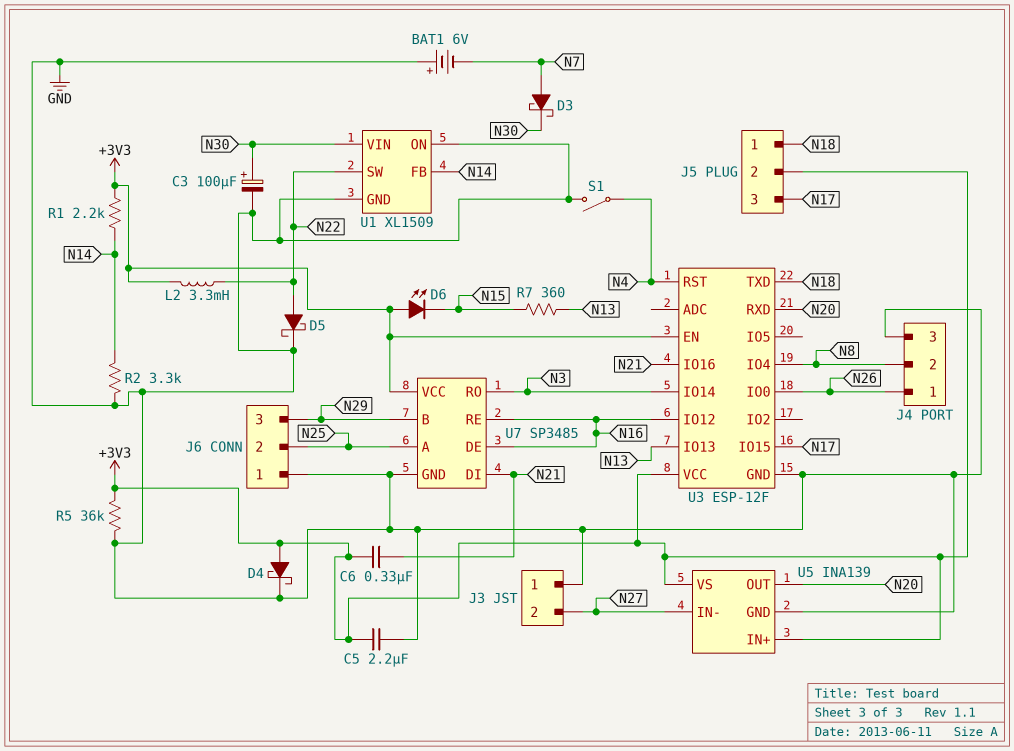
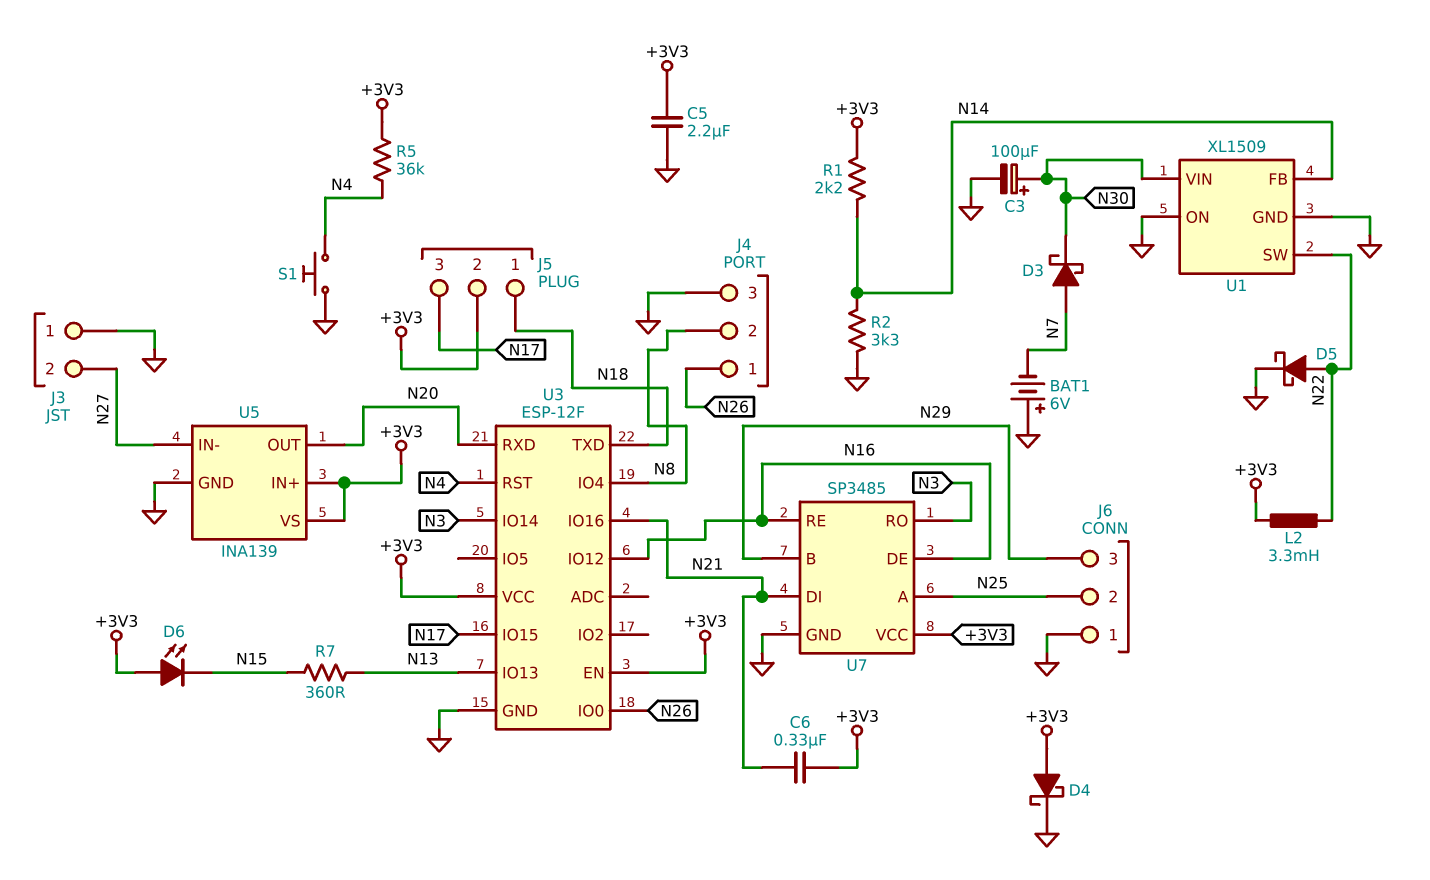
R5: 36k (+3V3, GND) -> 36k (+3V3, N4)
S1: switch (GND, N4) -> button (GND, N4)

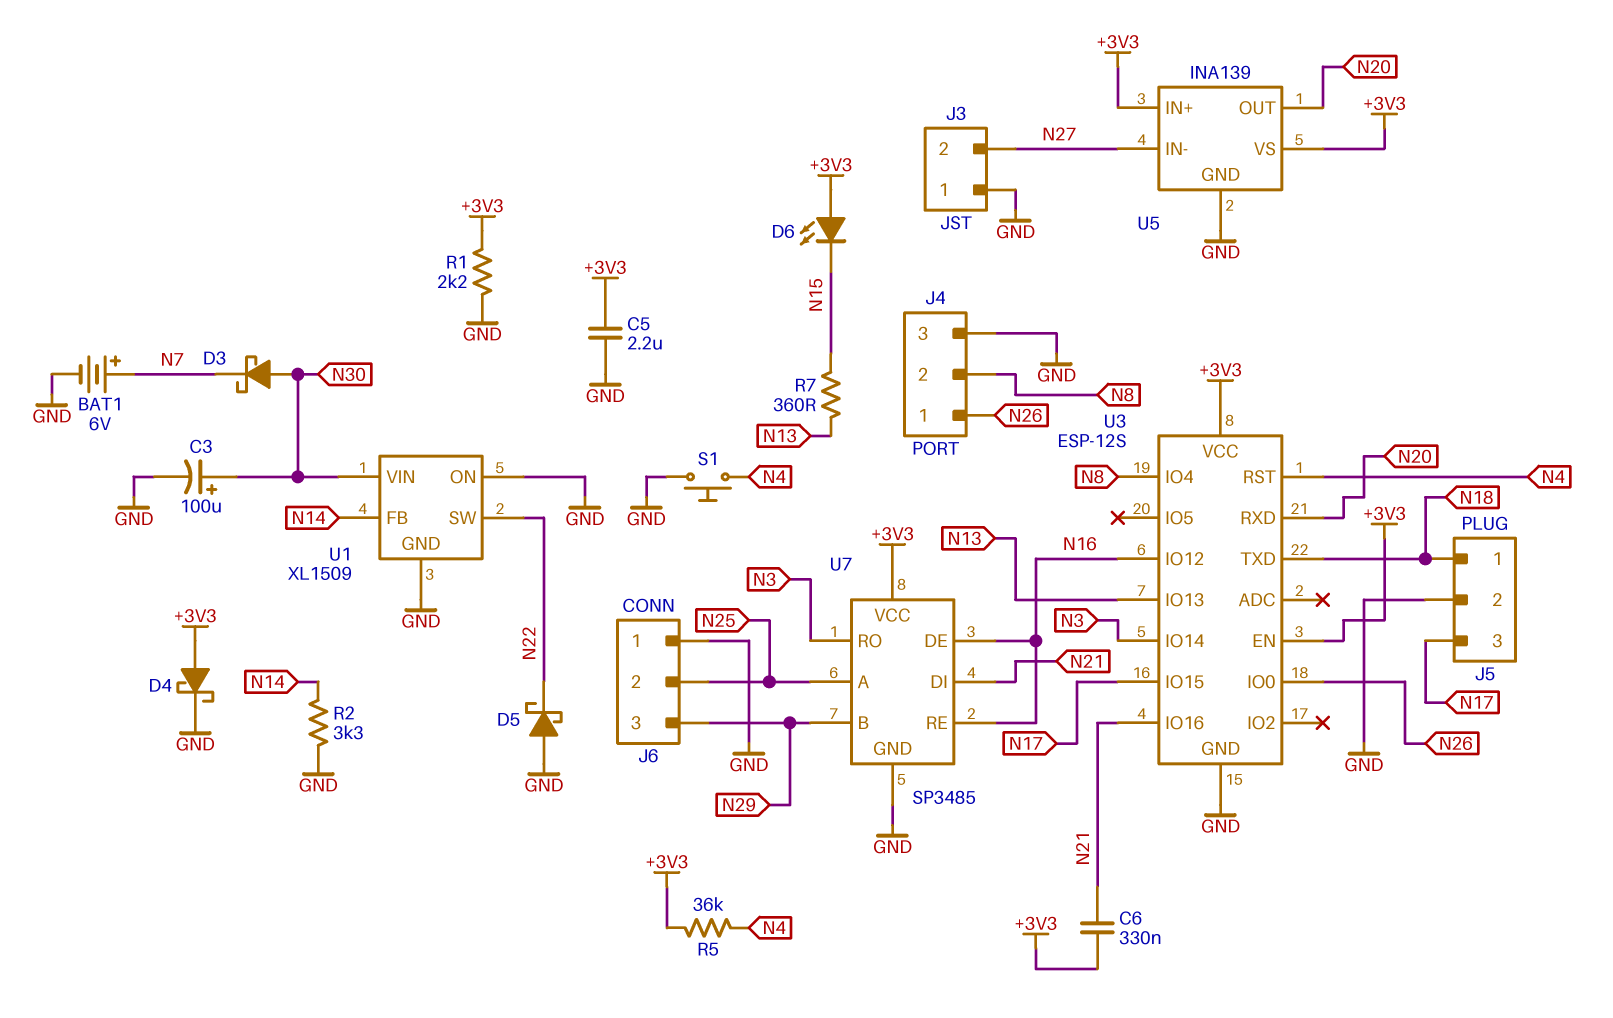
BAT1: 6V (plus GND, minus N7) -> 6V (plus N7, minus GND)
D3: schottky (A N7, K N30) -> schottky (A N30, K N7)
D5: schottky (A N22, K GND) -> schottky (A GND, K N22)
J5 pin 2: +3V3 -> GND
L2: 3.3mH (+3V3, N22) -> none
R1: 2.2k (+3V3, N14) -> 2.2k (+3V3, GND)
U3: ESP-12F -> ESP-12S

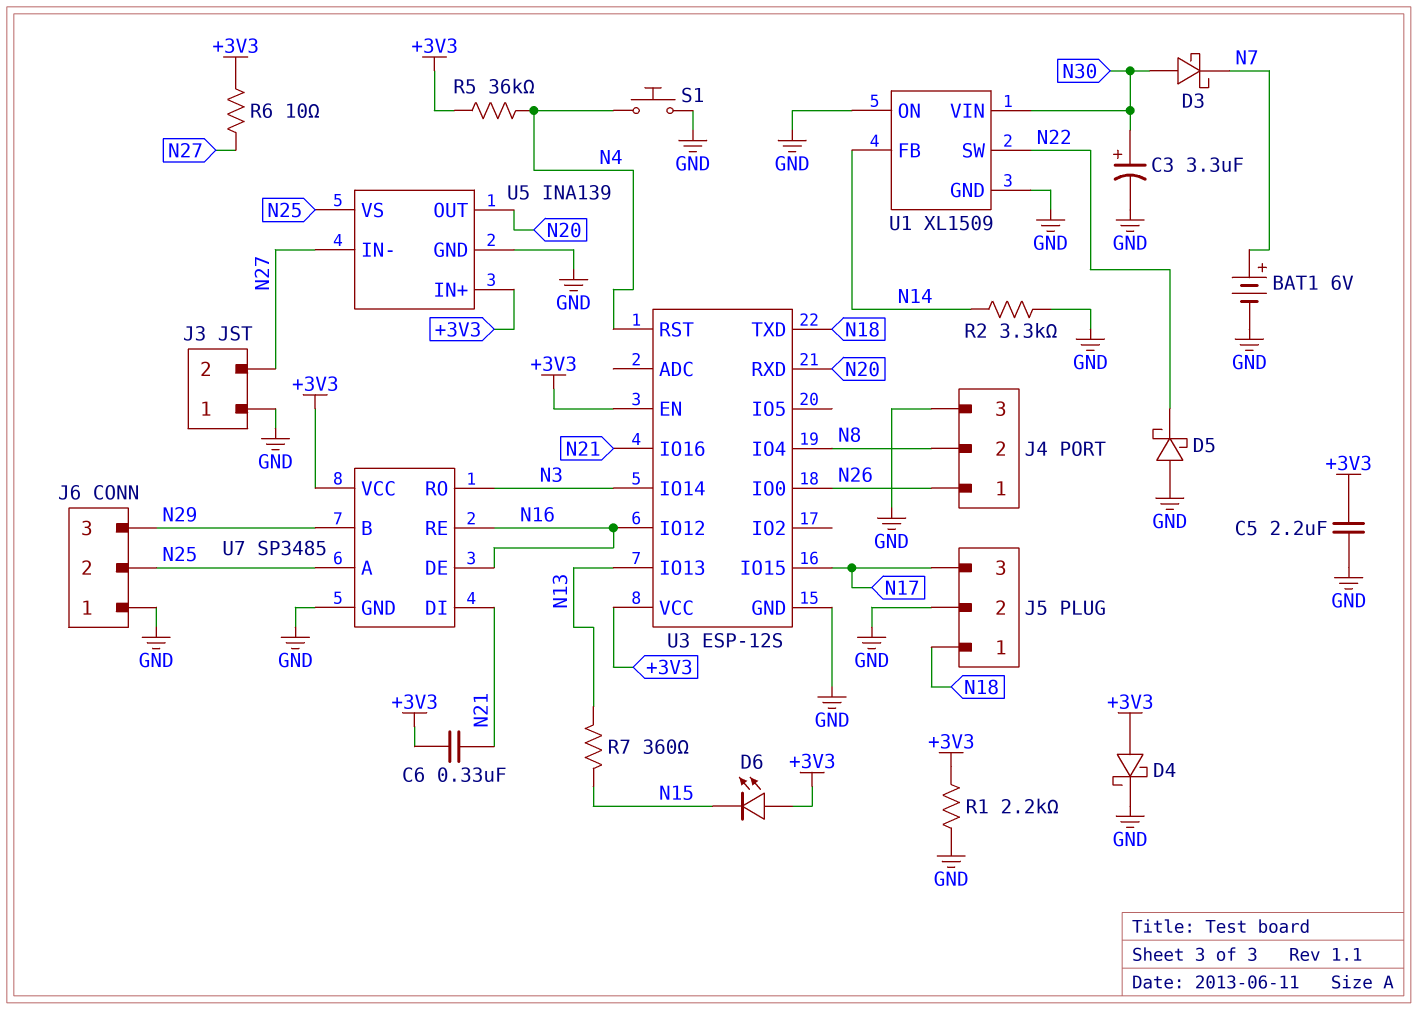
C3: 100uF (plus N30, minus GND) -> 3.3uF (plus N30, minus GND)
R6: none -> 10 (+3V3, N27)
U5 pin VS: +3V3 -> N25

